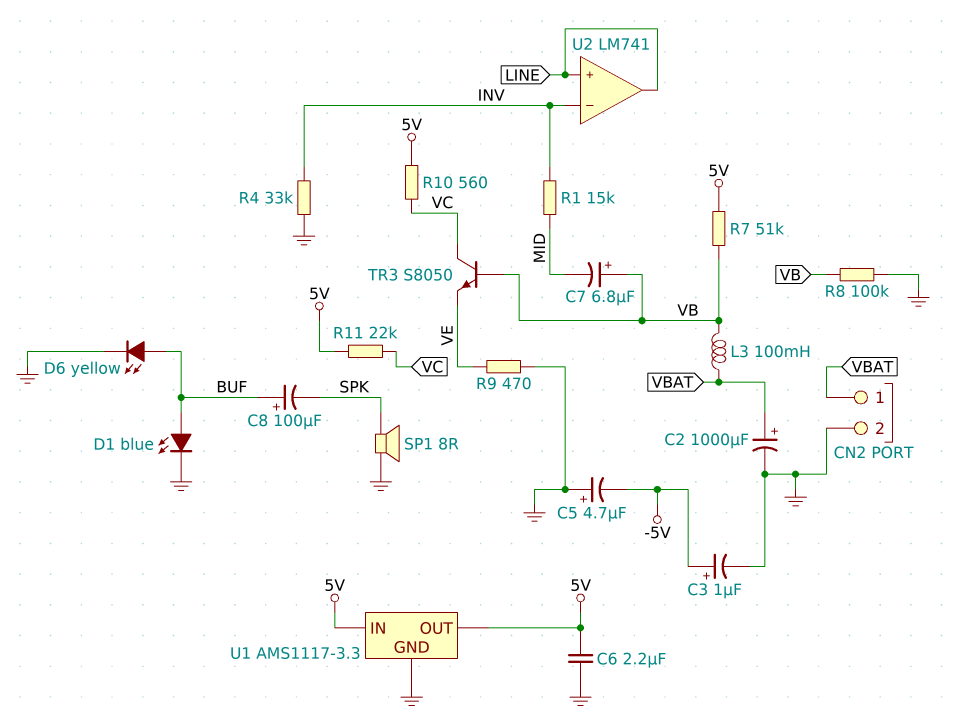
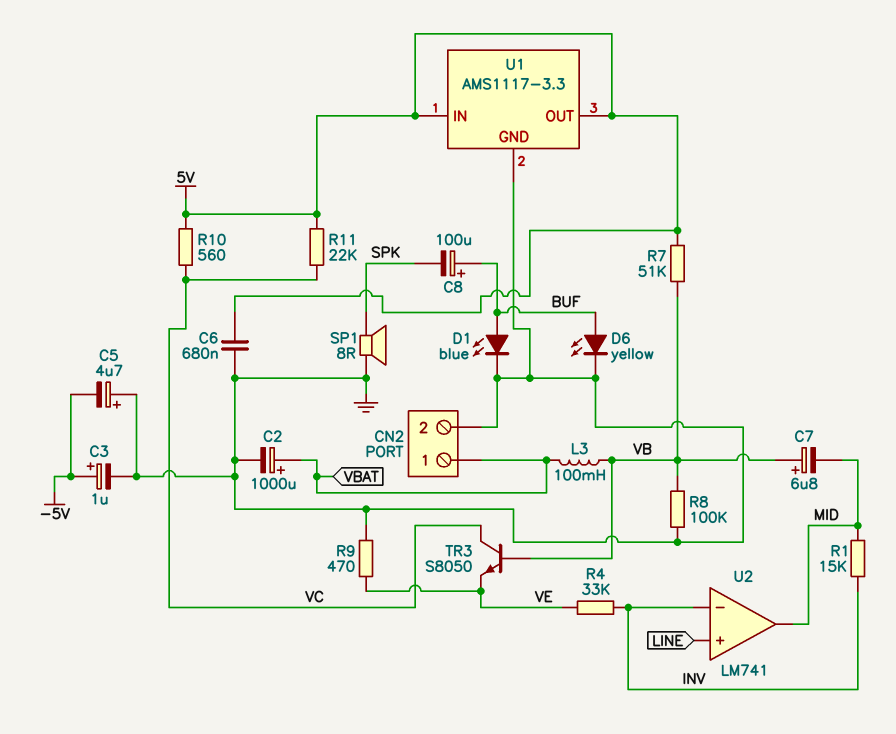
C6: 2.2uF (5V, GND) -> 680nF (5V, GND)
R4: 33k (GND, INV) -> 33k (INV, VE)
U2 pin out: LINE -> MID

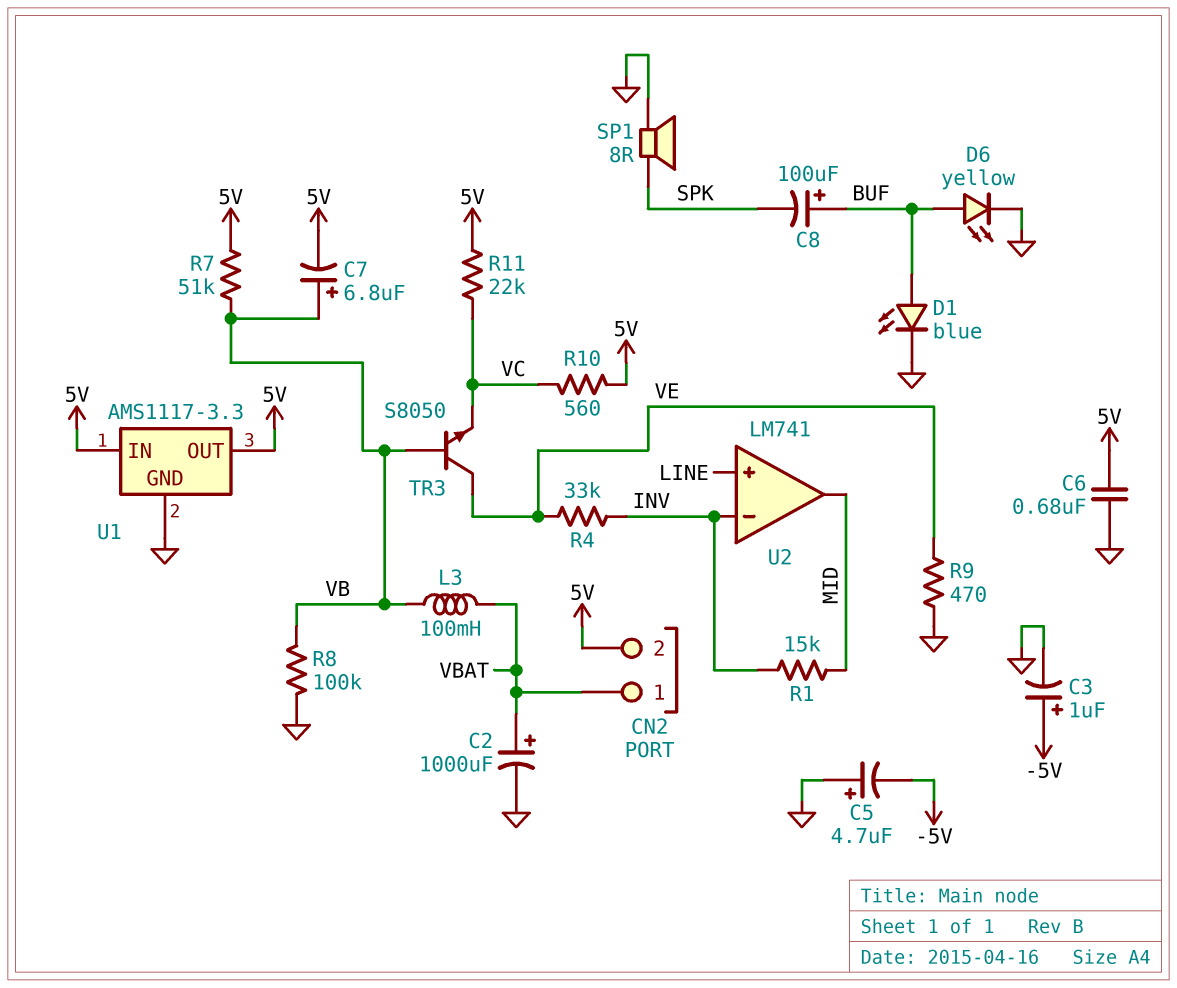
C7: 6.8uF (plus VB, minus MID) -> 6.8uF (plus VB, minus 5V)
CN2 pin 2: GND -> 5V
TR3: NPN S8050 (B VB, C VC, E VE) -> NPN S8050 (B VB, C VE, E VC)

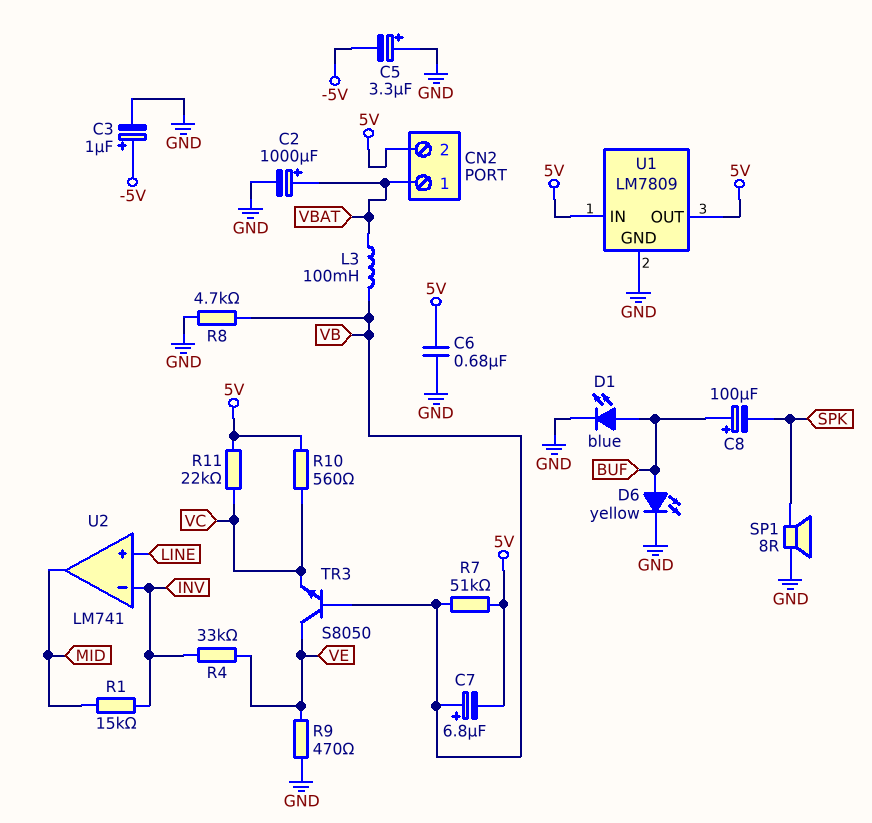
C5: 4.7uF (plus GND, minus -5V) -> 3.3uF (plus GND, minus -5V)
R8: 100k (GND, VB) -> 4.7k (GND, VB)
U1: AMS1117-3.3 -> LM7809

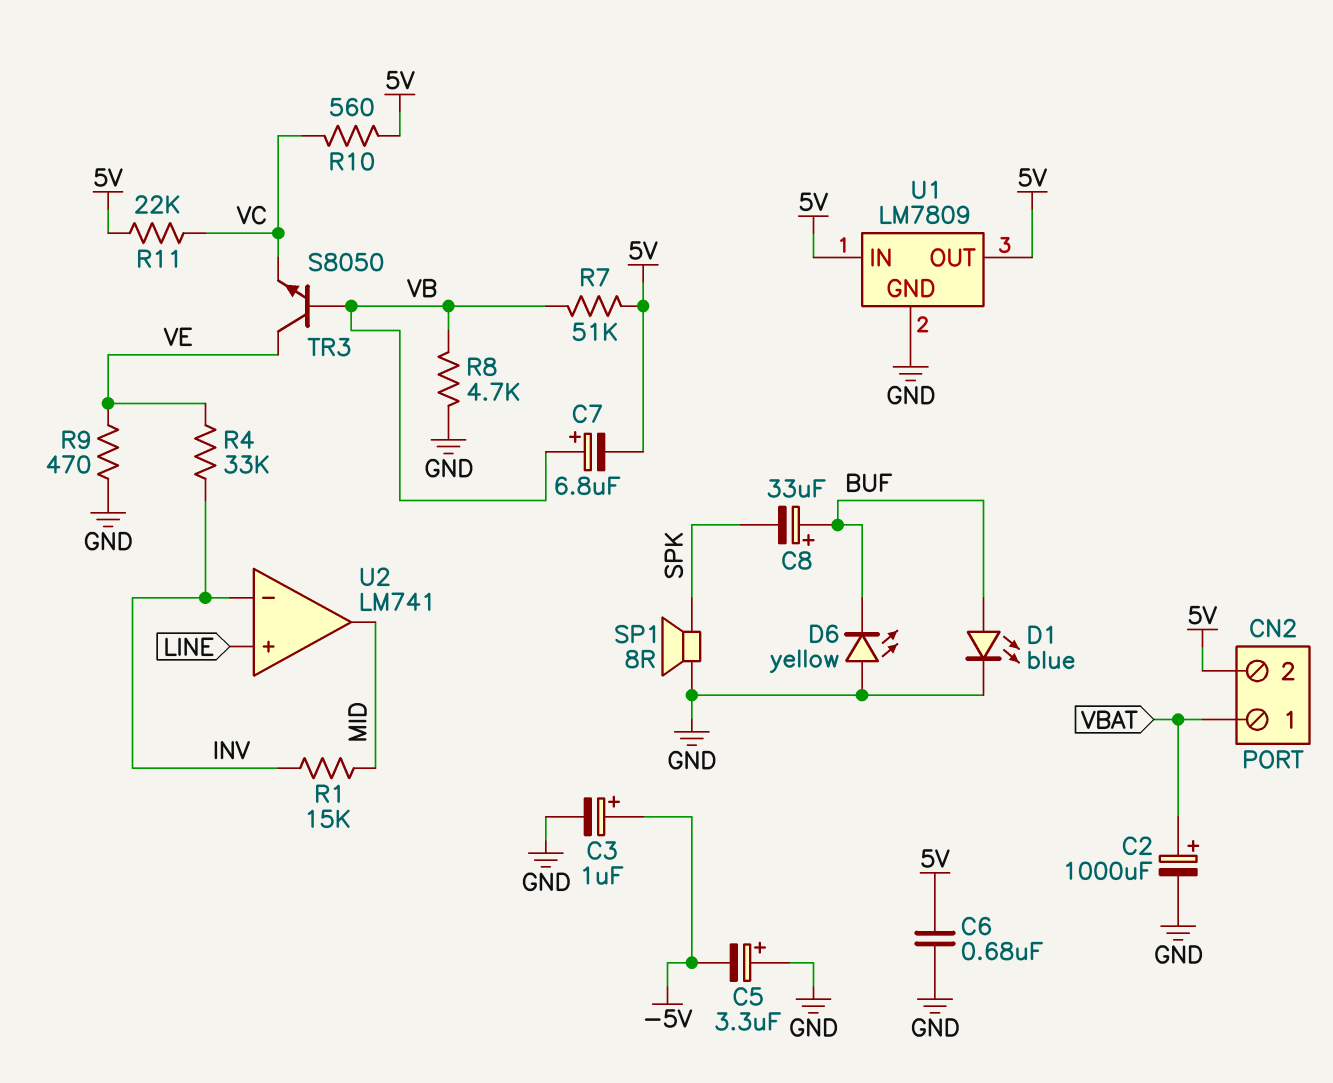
C8: 100uF (plus BUF, minus SPK) -> 33uF (plus BUF, minus SPK)
D6: LED yellow (A BUF, K GND) -> LED yellow (A GND, K BUF)
L3: 100mH (VB, VBAT) -> none

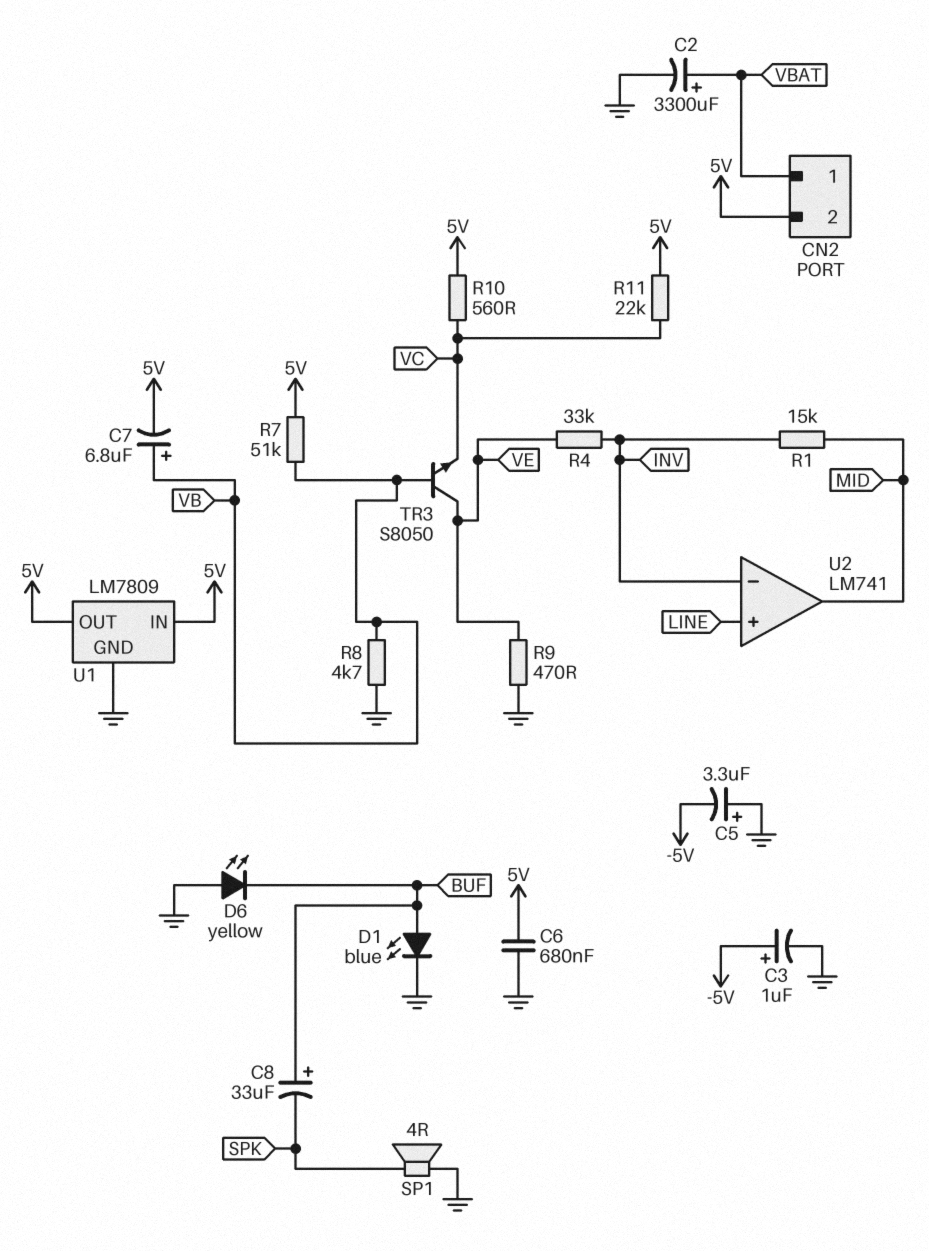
C2: 1000uF (plus VBAT, minus GND) -> 3300uF (plus VBAT, minus GND)
SP1: speaker 8R (GND, SPK) -> speaker 4R (GND, SPK)

